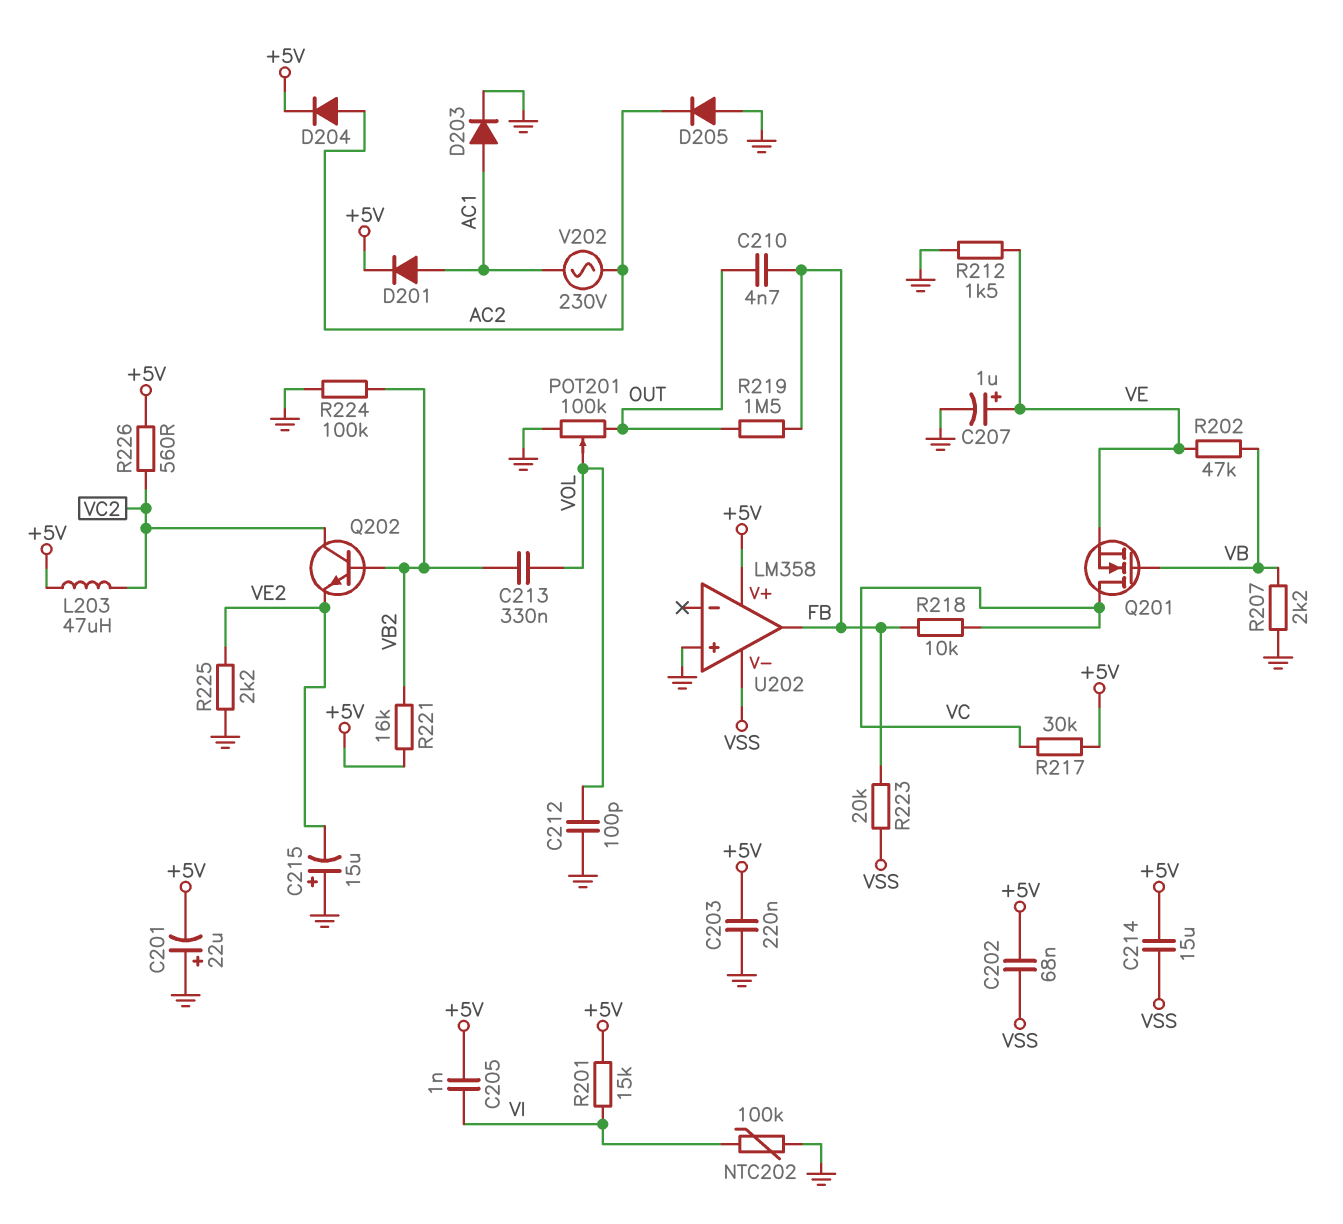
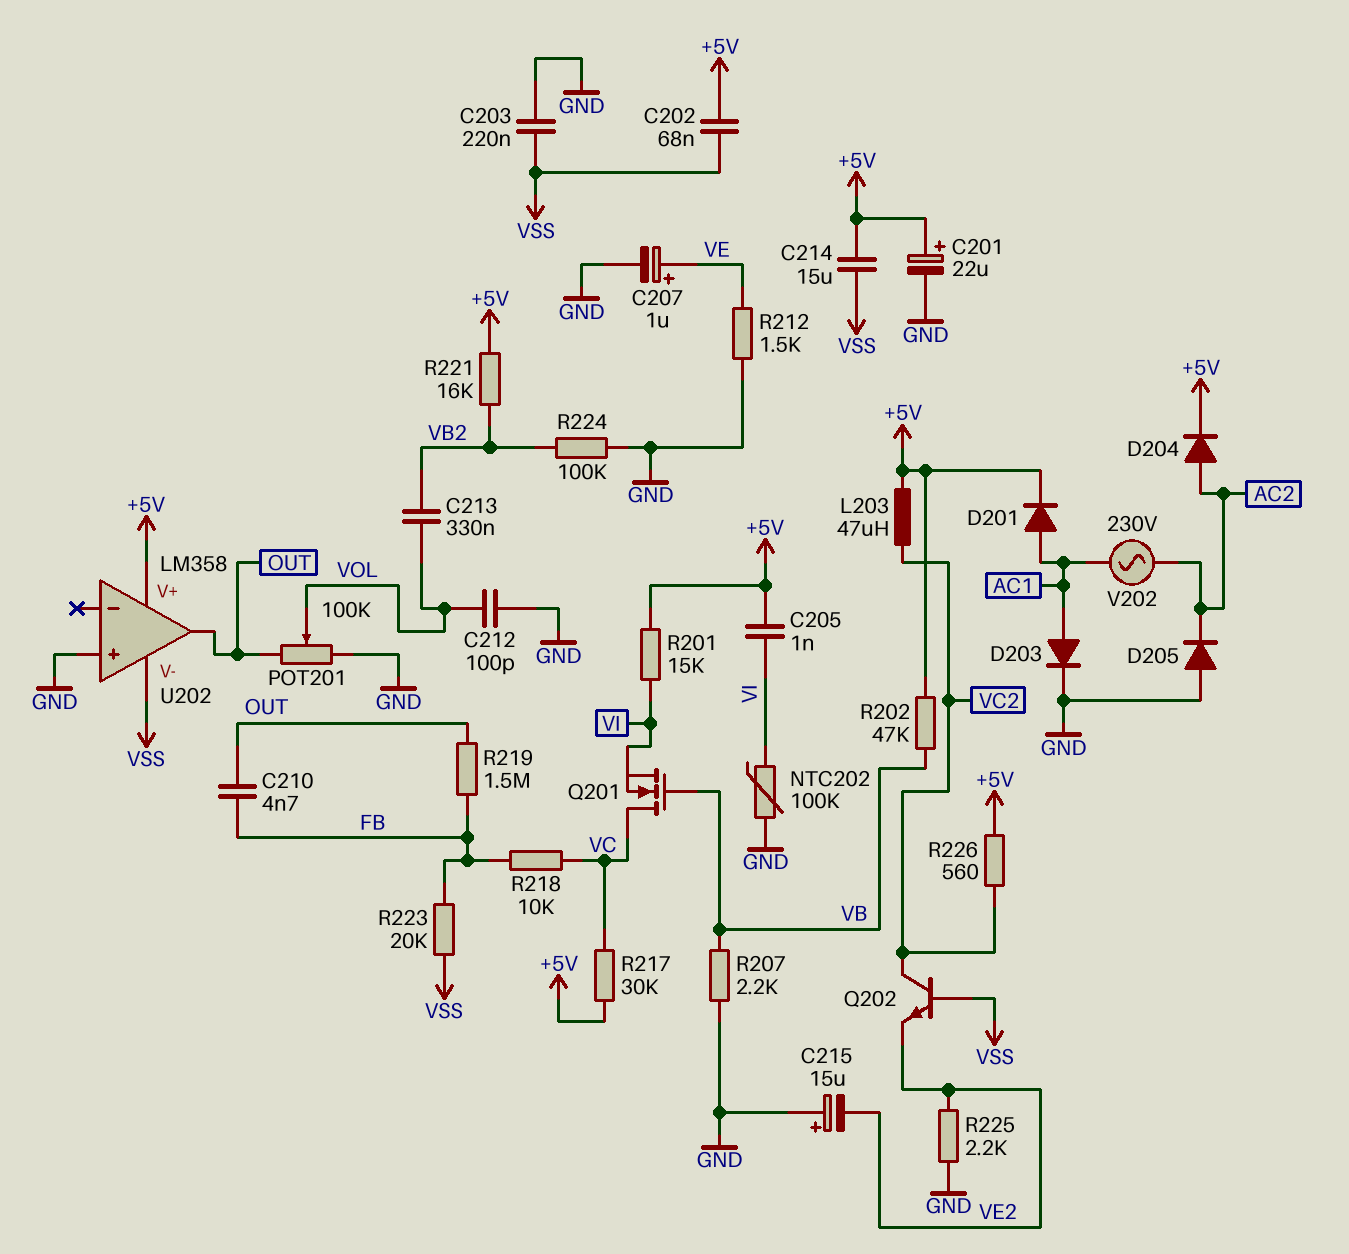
C201: 22uF (plus GND, minus +5V) -> 22uF (plus +5V, minus GND)
C203: 220nF (+5V, GND) -> 220nF (GND, VSS)
Q201: NMOS (G VB, D VC, S VE) -> NMOS (G VB, D VC, S VI)
Q202: NPN (B VB2, C VC2, E VE2) -> NPN (B VSS, C VC2, E VE2)
R202: 47k (VB, VE) -> 47k (+5V, VB)
U202 pin out: FB -> OUT

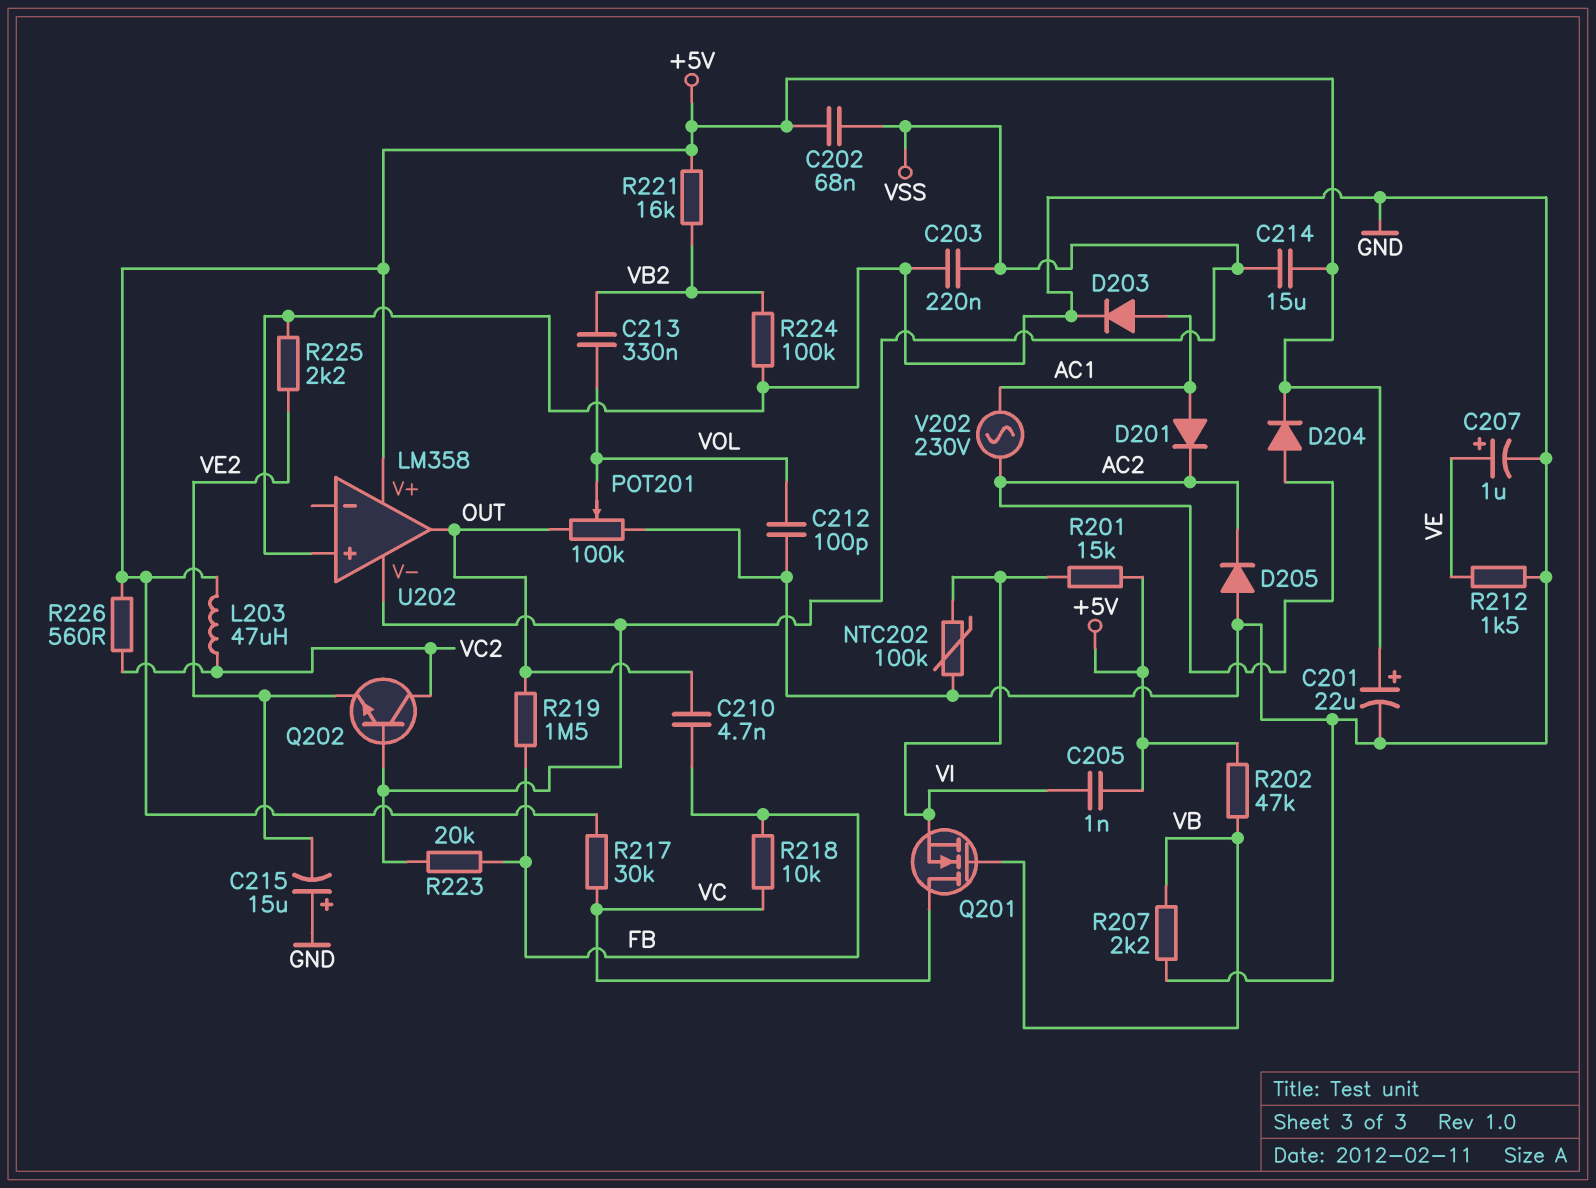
D201: diode (A AC1, K +5V) -> diode (A AC1, K AC2)

